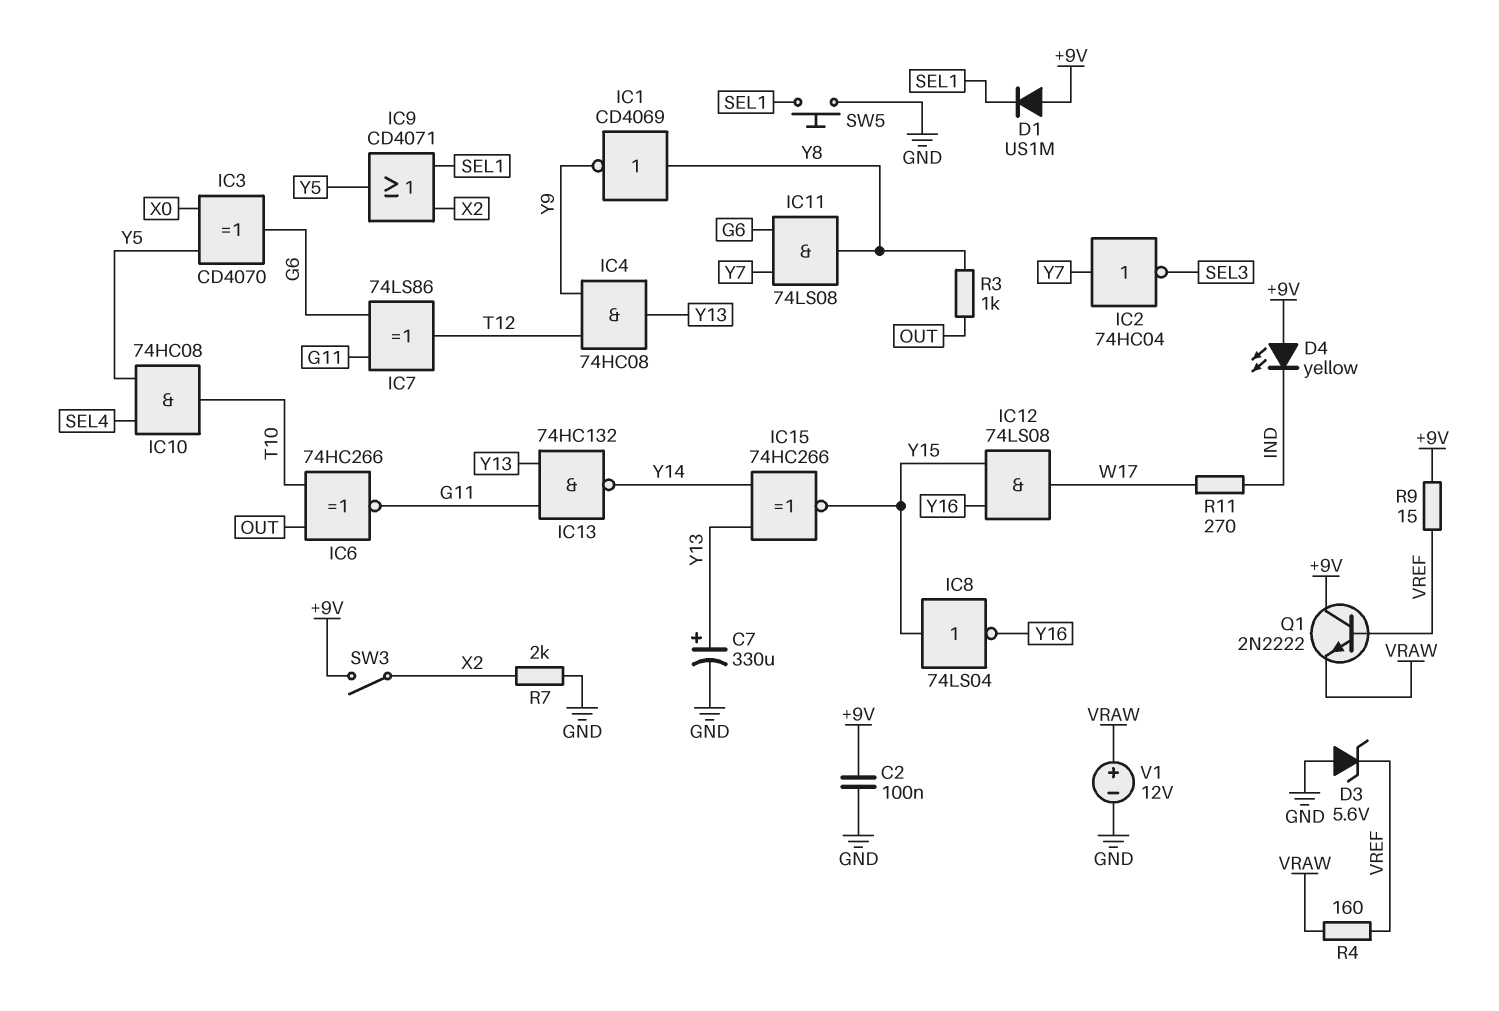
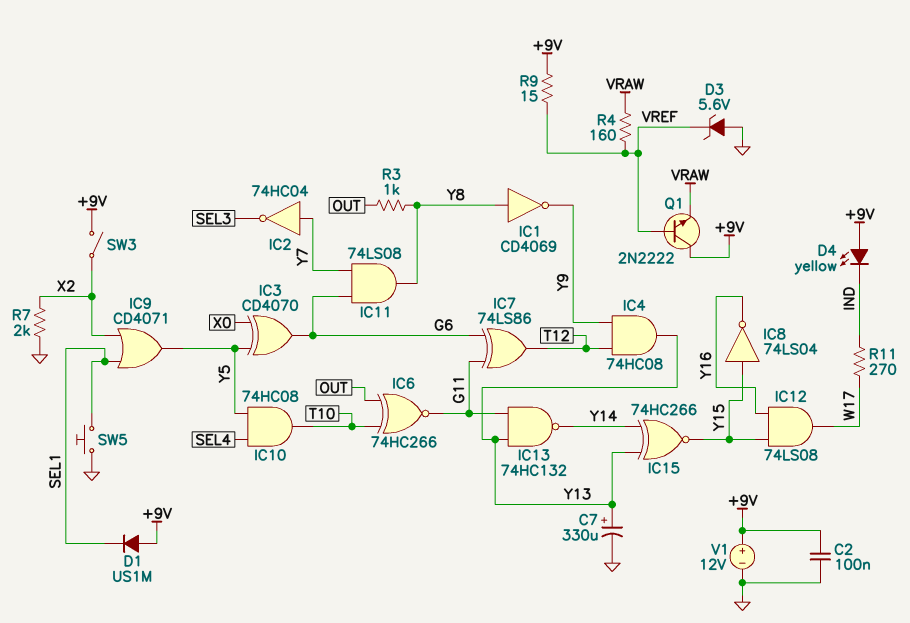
V1: 12V (plus VRAW, minus GND) -> 12V (plus +9V, minus GND)

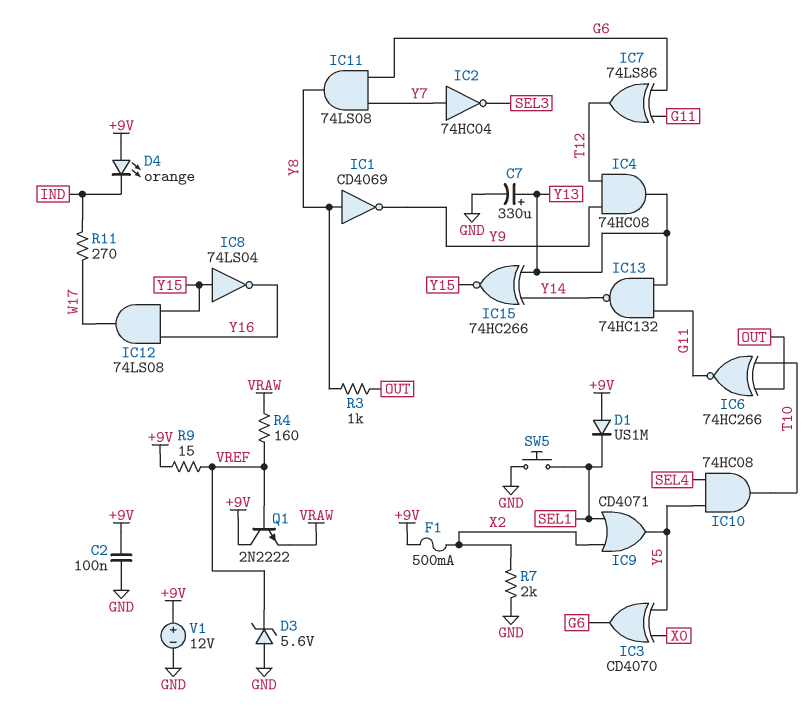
D4: LED yellow (A +9V, K IND) -> LED orange (A +9V, K IND)
F1: none -> 500mA (+9V, X2)
SW3: switch (+9V, X2) -> none

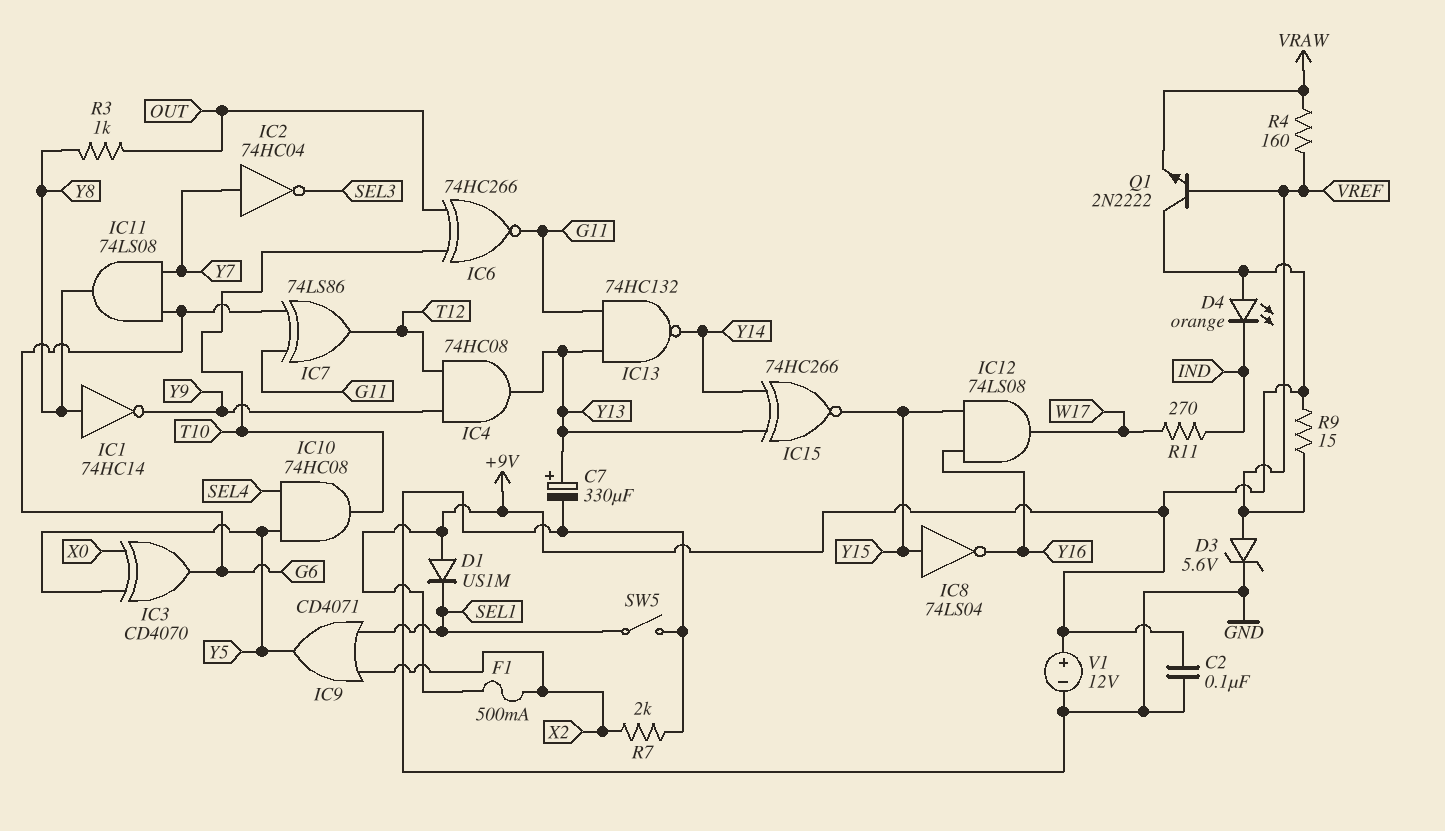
D3: zener 5.6V (A GND, K VREF) -> zener 5.6V (A VREF, K GND)
IC1: NOT CD4069 (in Y8, out Y9) -> NOT 74HC14 (in Y8, out Y9)
SW5: button (GND, SEL1) -> switch (GND, SEL1)

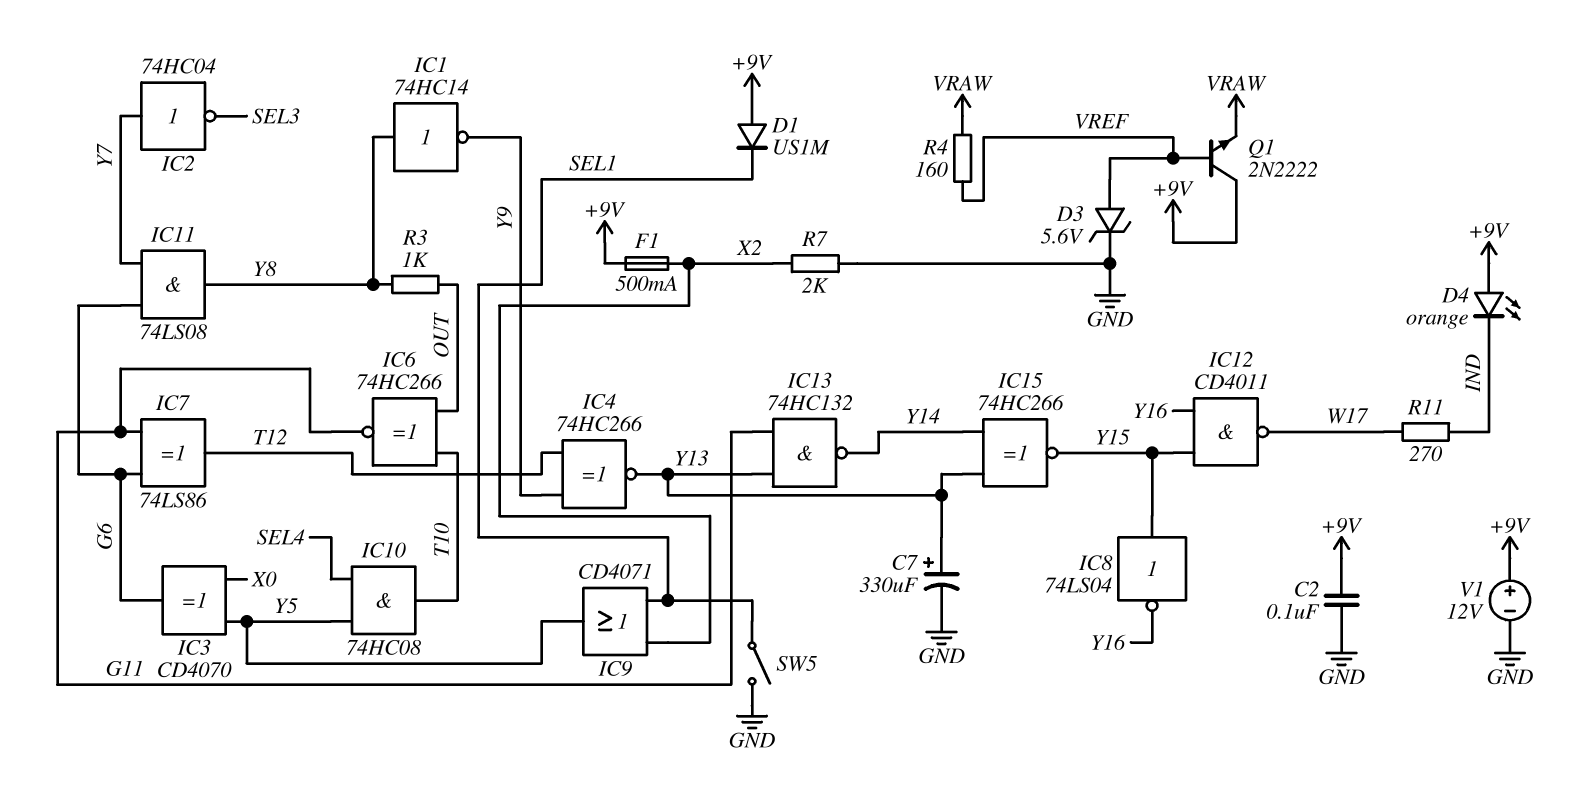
IC4: AND 74HC08 (in T12, in Y9, out Y13) -> XNOR 74HC266 (in T12, in Y9, out Y13)
IC12: AND 74LS08 (in Y15, in Y16, out W17) -> NAND CD4011 (in Y15, in Y16, out W17)
R9: 15 (+9V, VREF) -> none

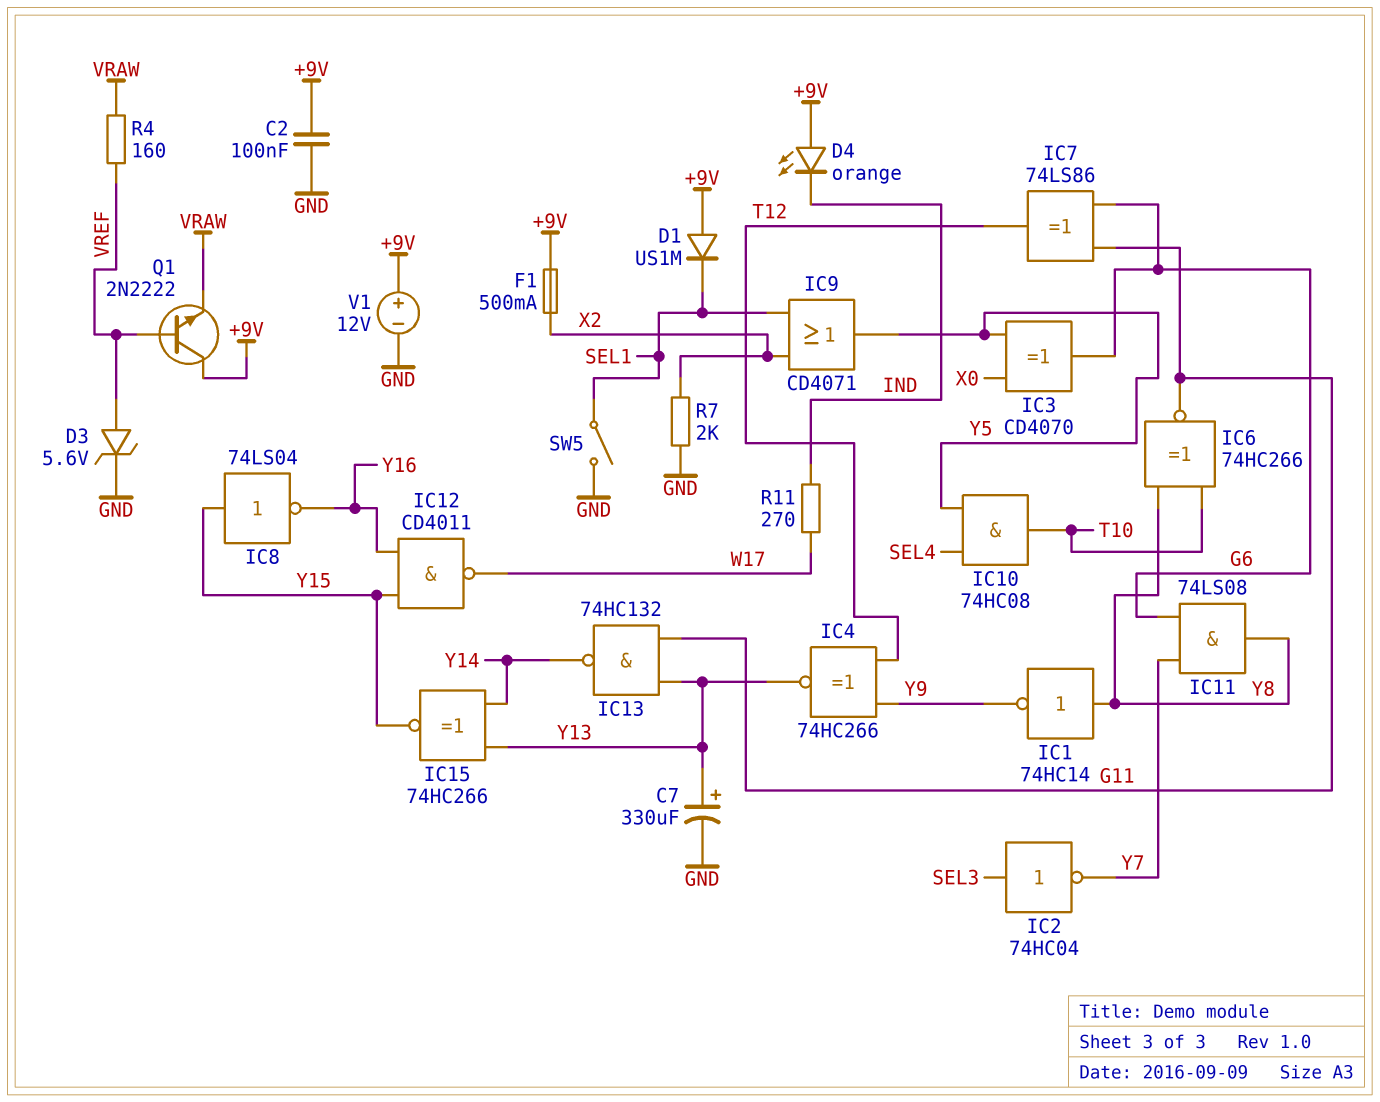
IC2: NOT 74HC04 (in Y7, out SEL3) -> NOT 74HC04 (in SEL3, out Y7)
IC6: XNOR 74HC266 (in OUT, in T10, out G11) -> XNOR 74HC266 (in T10, in Y8, out G11)
R3: 1k (OUT, Y8) -> none

